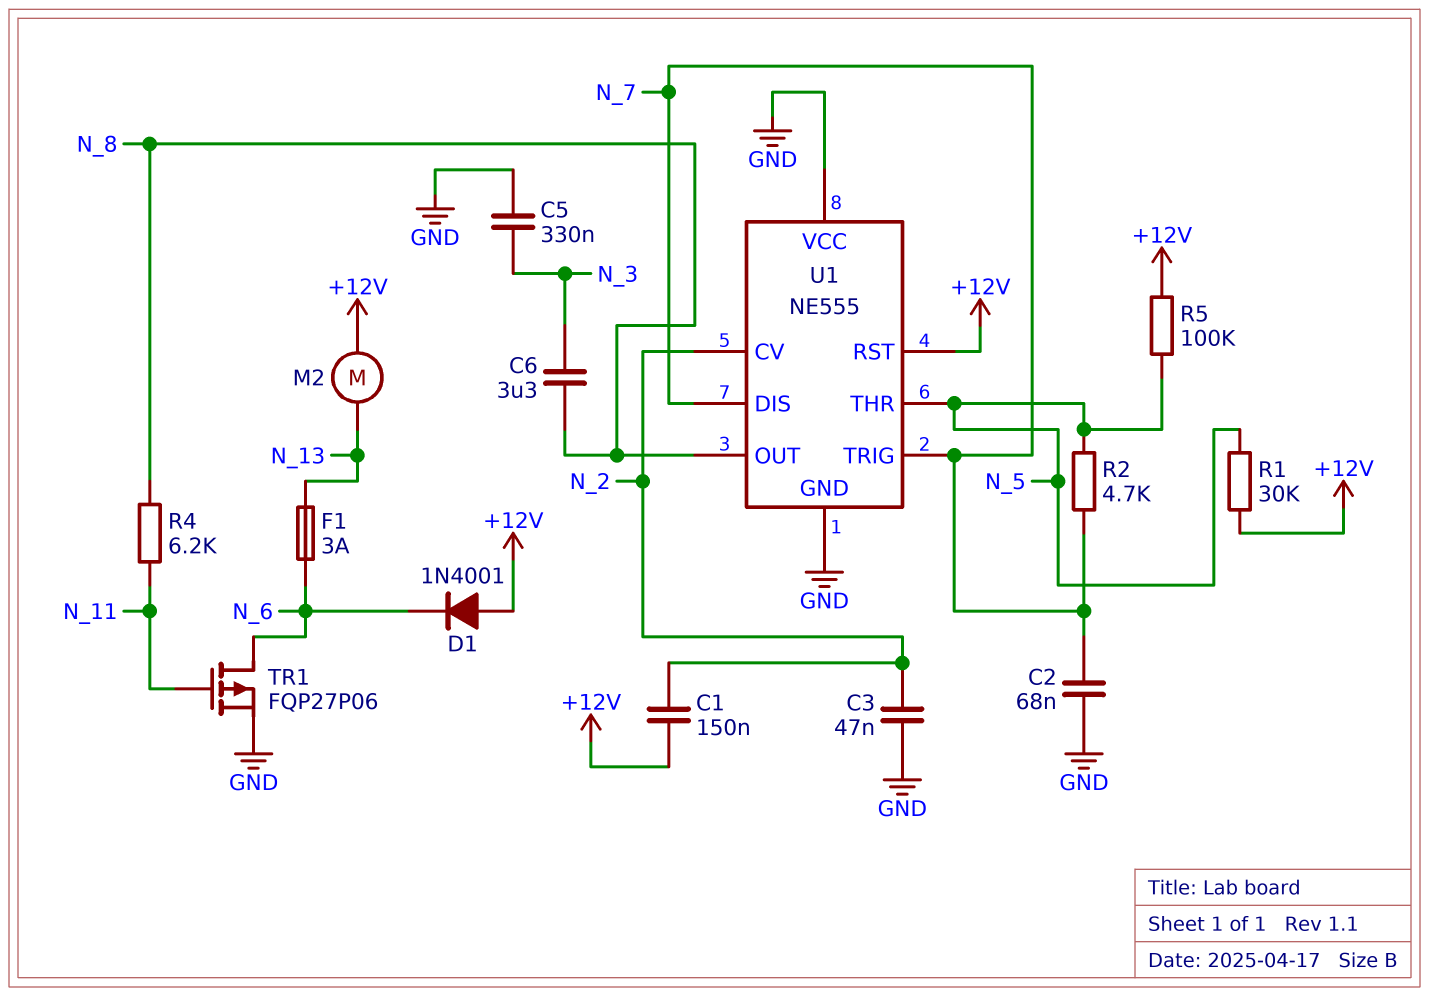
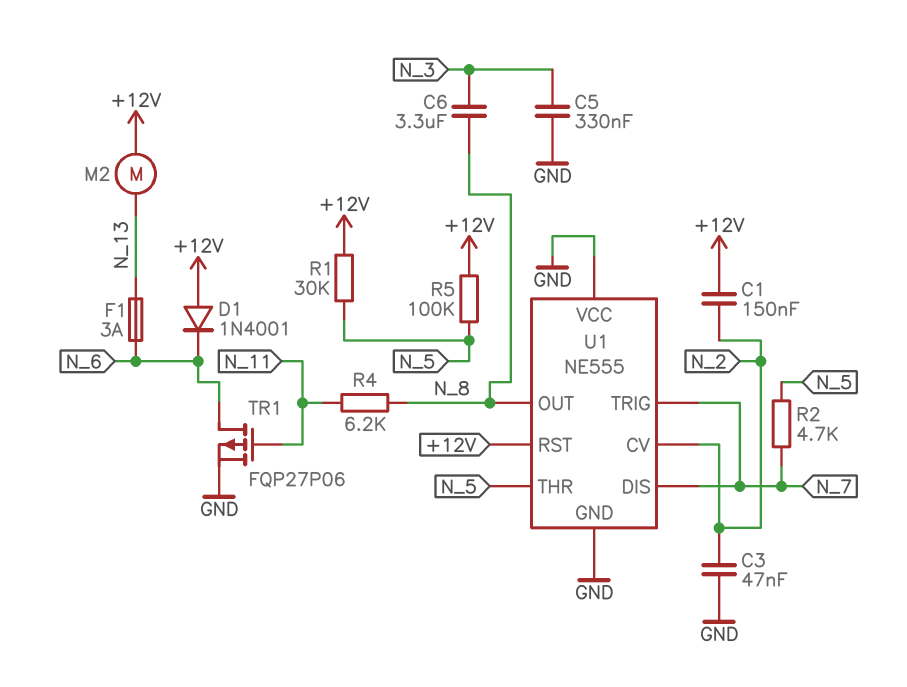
C2: 68nF (GND, N_7) -> none

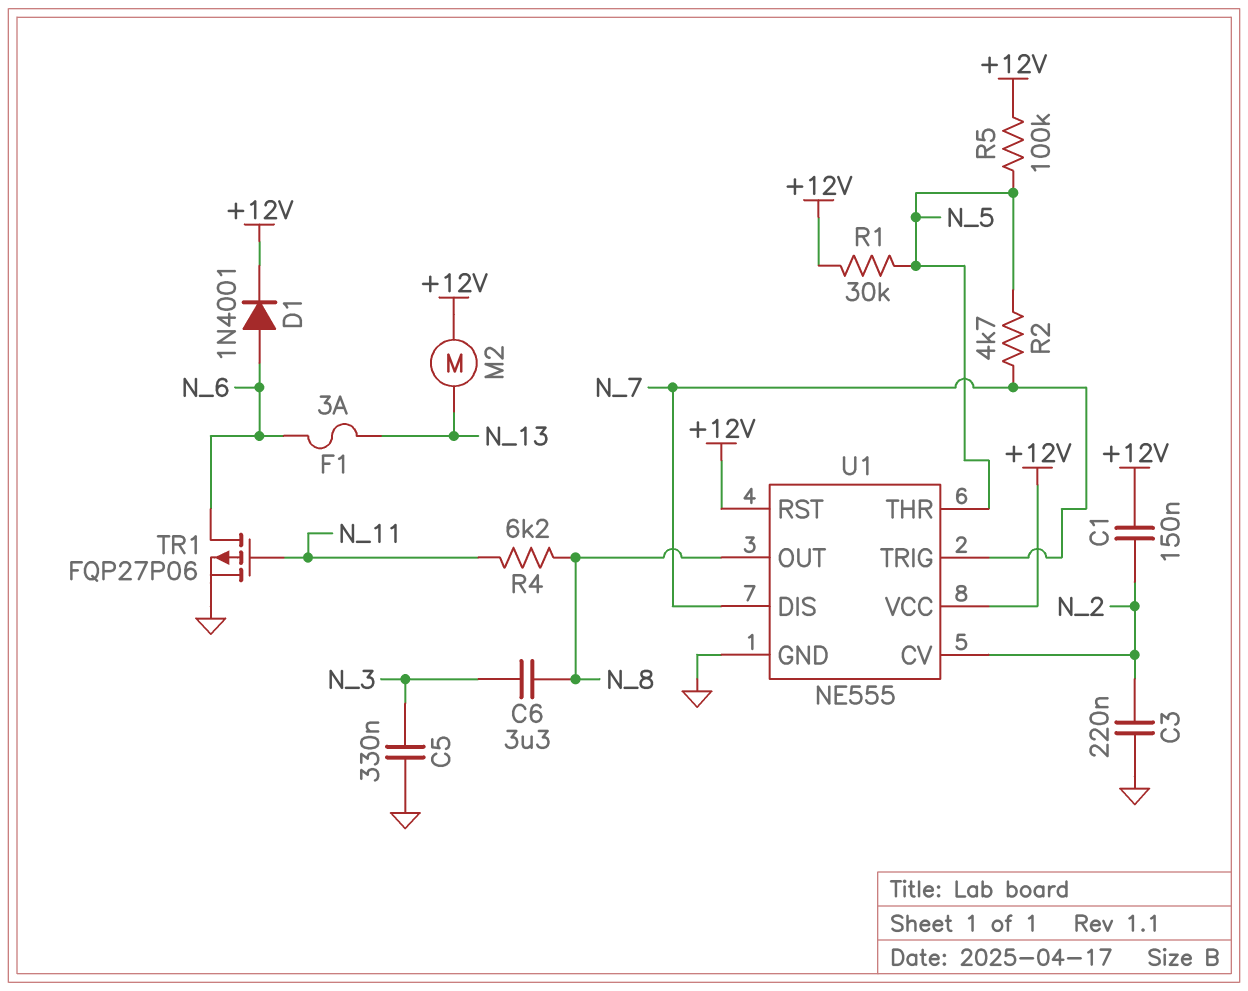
C3: 47nF (GND, N_2) -> 220nF (GND, N_2)
D1: diode 1N4001 (A +12V, K N_6) -> diode 1N4001 (A N_6, K +12V)
U1 pin VCC: GND -> +12V

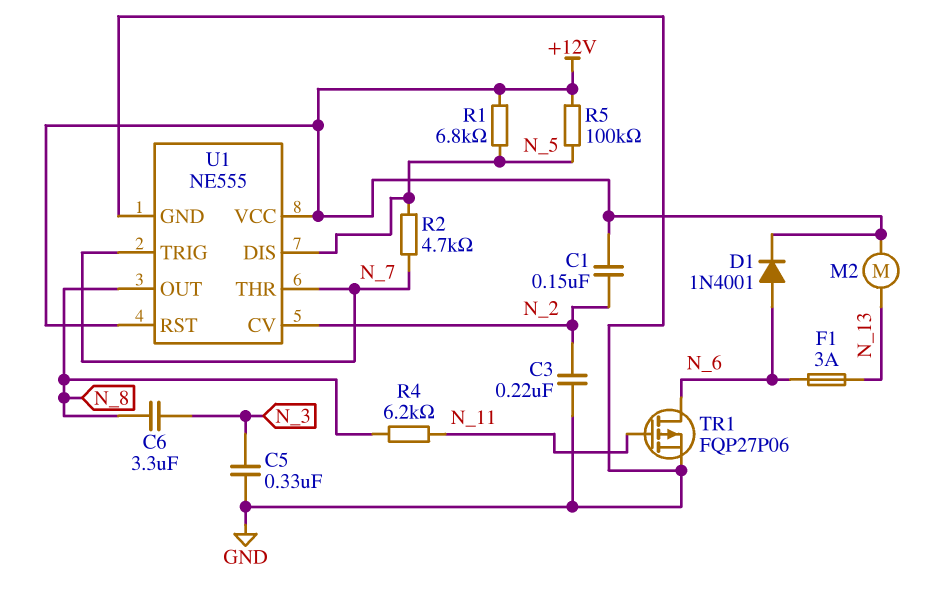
R1: 30k (+12V, N_5) -> 6.8k (+12V, N_5)
U1 pin DIS: N_7 -> N_5
U1 pin THR: N_5 -> N_7

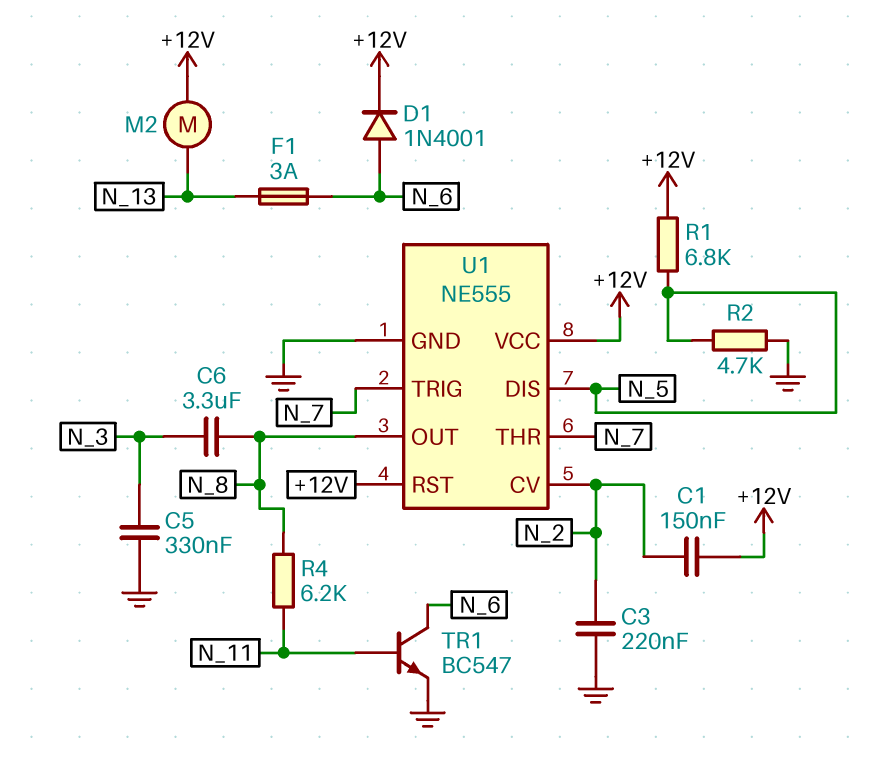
R2: 4.7k (N_5, N_7) -> 4.7k (GND, N_5)
R5: 100k (+12V, N_5) -> none
TR1: PMOS FQP27P06 (G N_11, D N_6, S GND) -> NPN BC547 (B N_11, C N_6, E GND)

